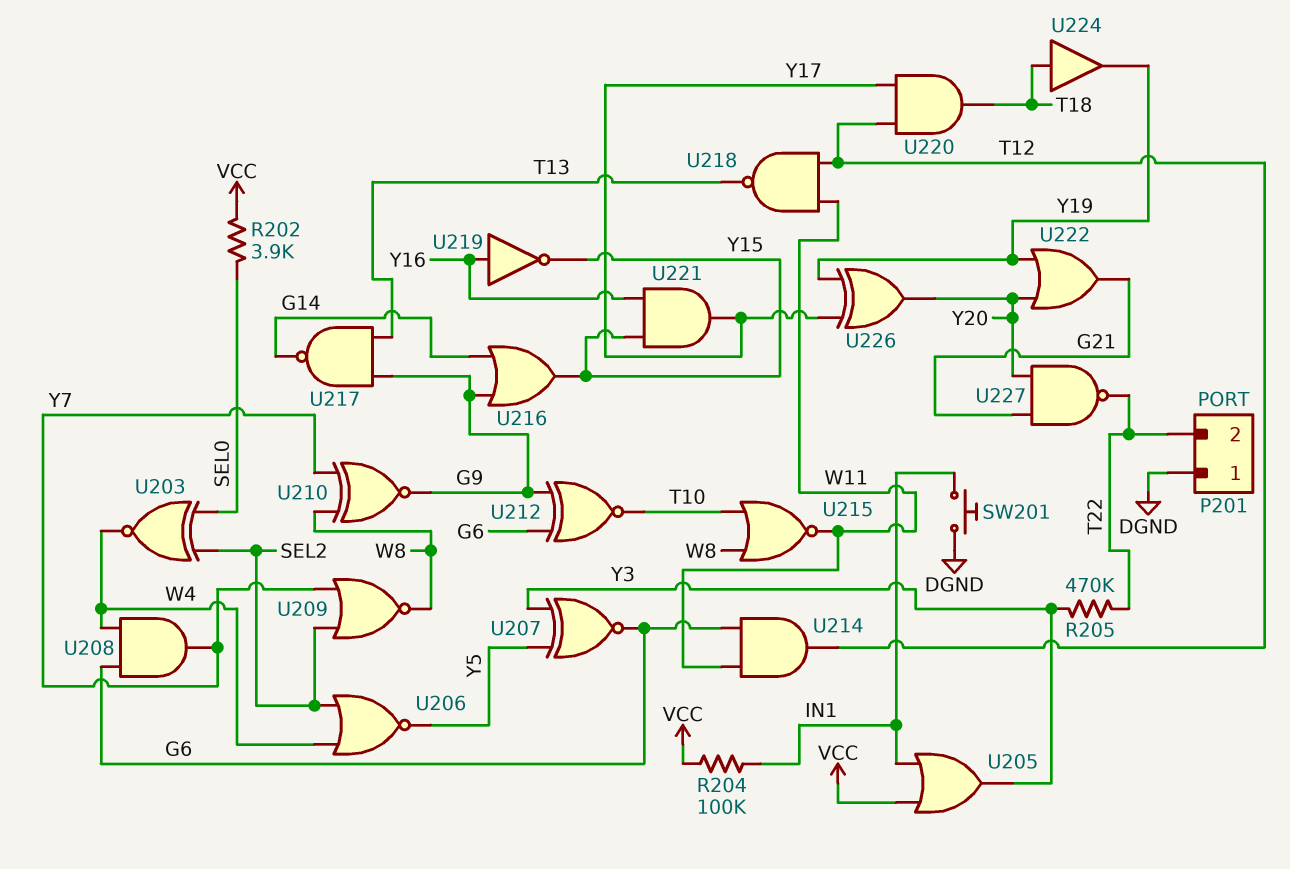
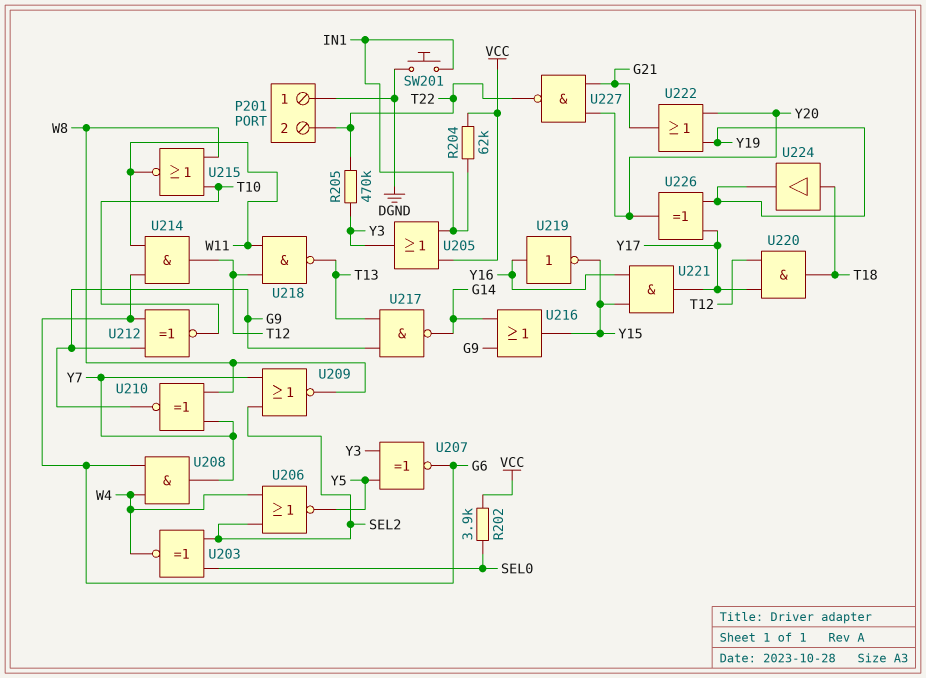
R204: 100k (IN1, VCC) -> 62k (IN1, VCC)

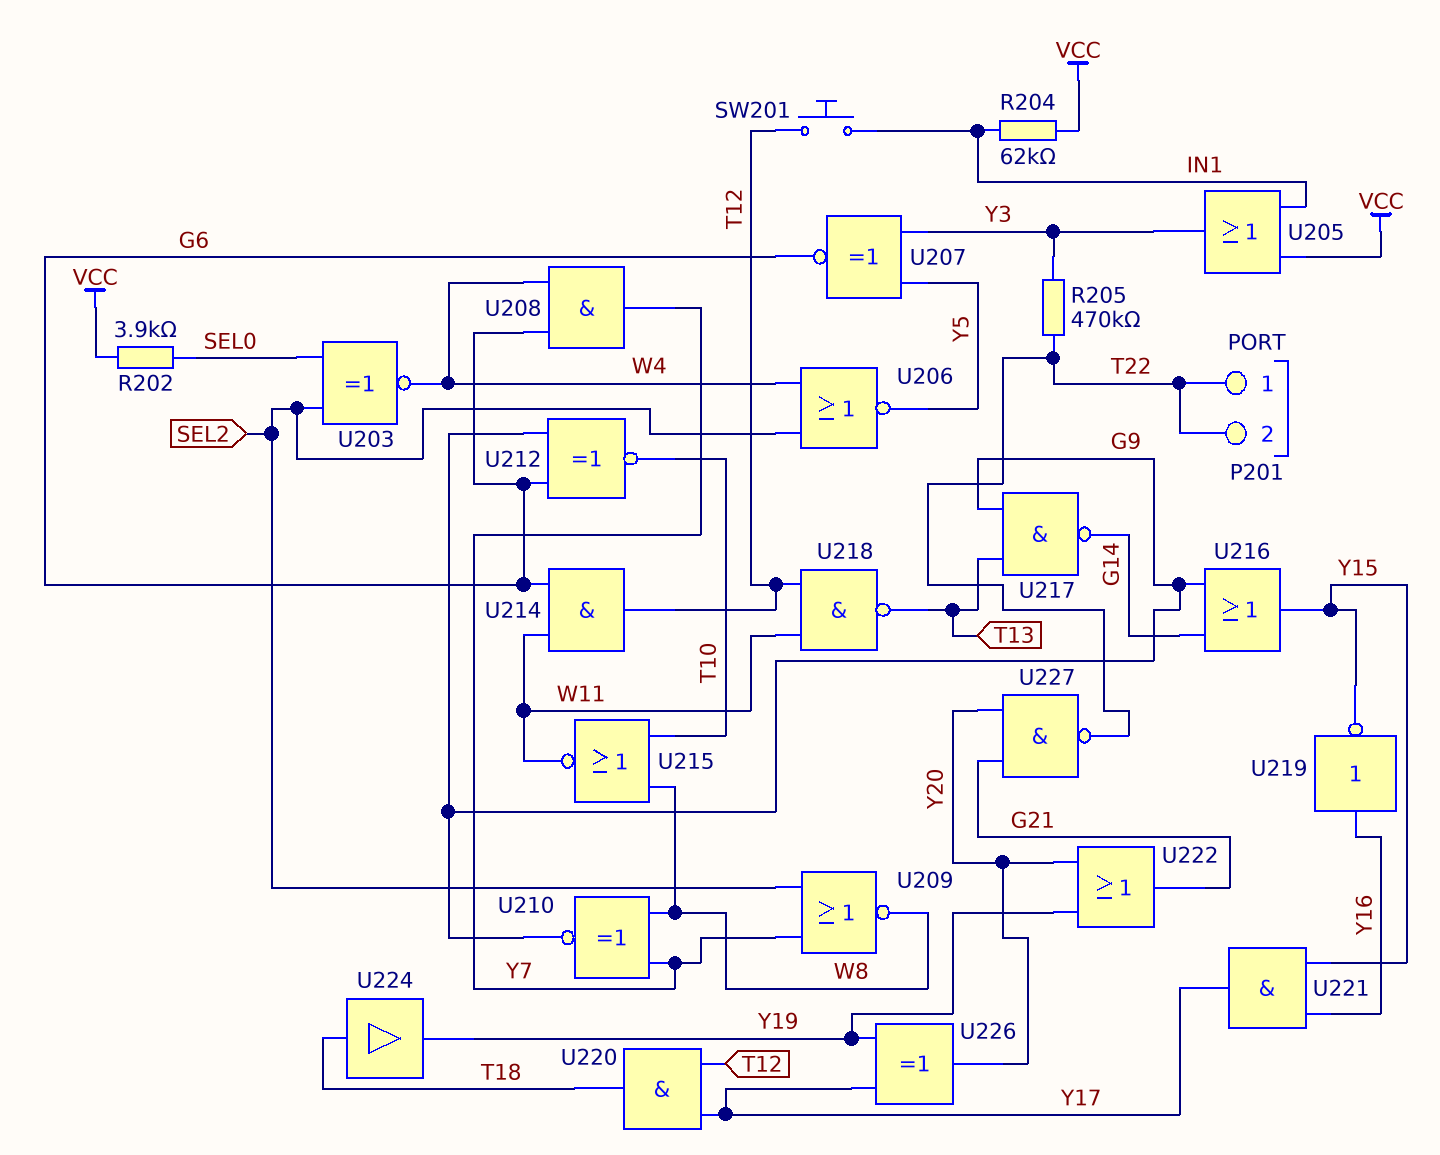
P201 pin 1: DGND -> T22
SW201: button (DGND, IN1) -> button (IN1, T12)

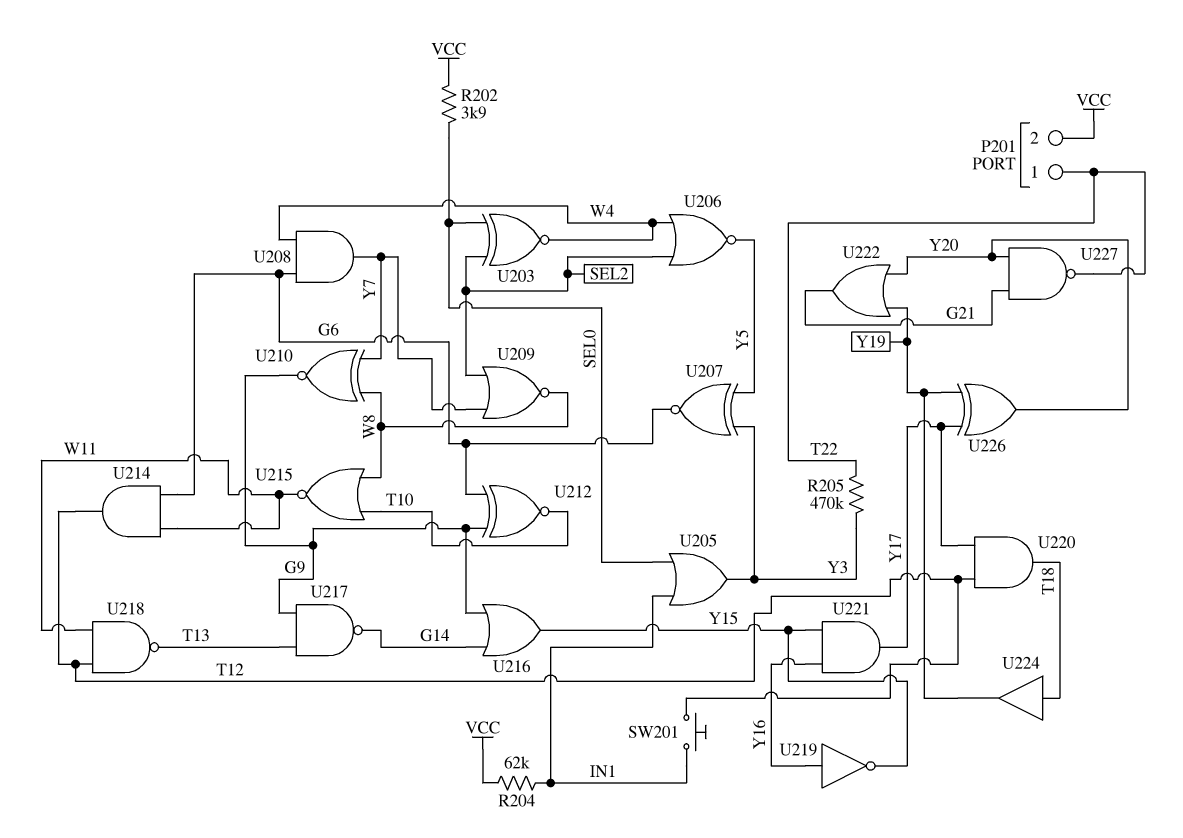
P201 pin 2: T22 -> VCC
U205: OR (in IN1, in VCC, out Y3) -> OR (in IN1, in SEL0, out Y3)

